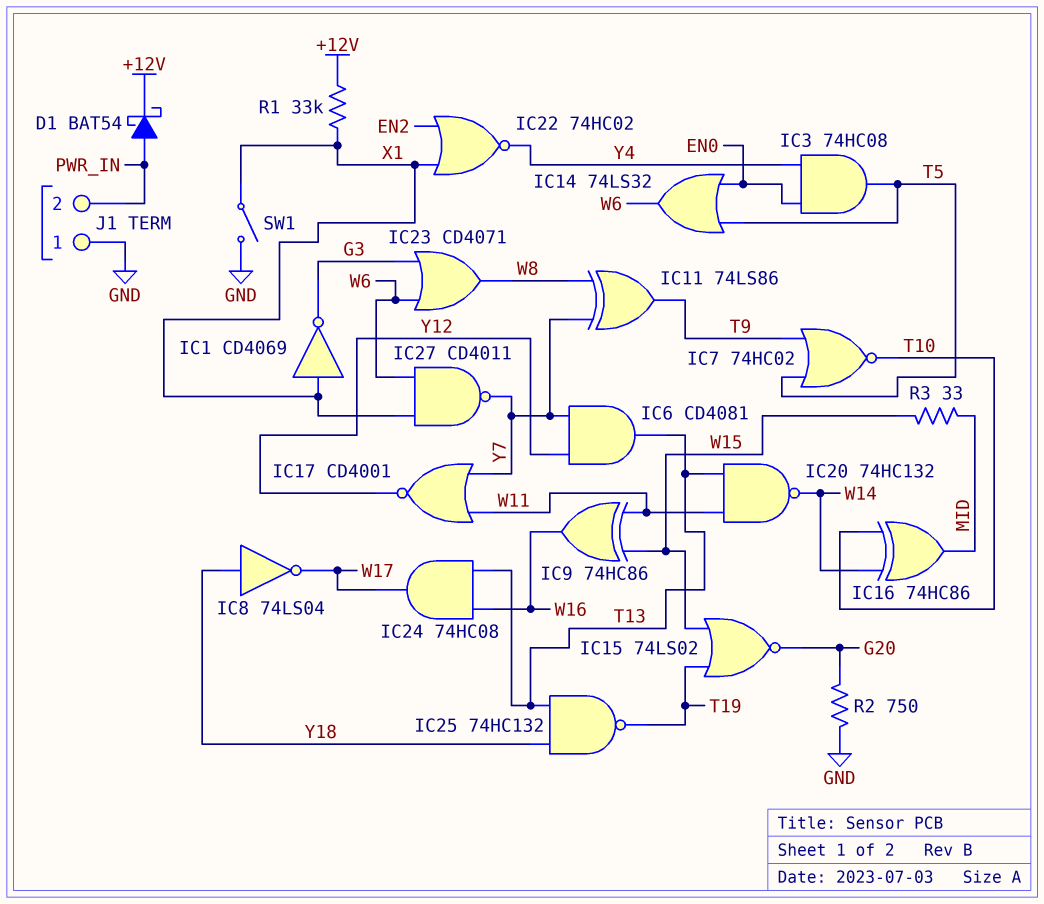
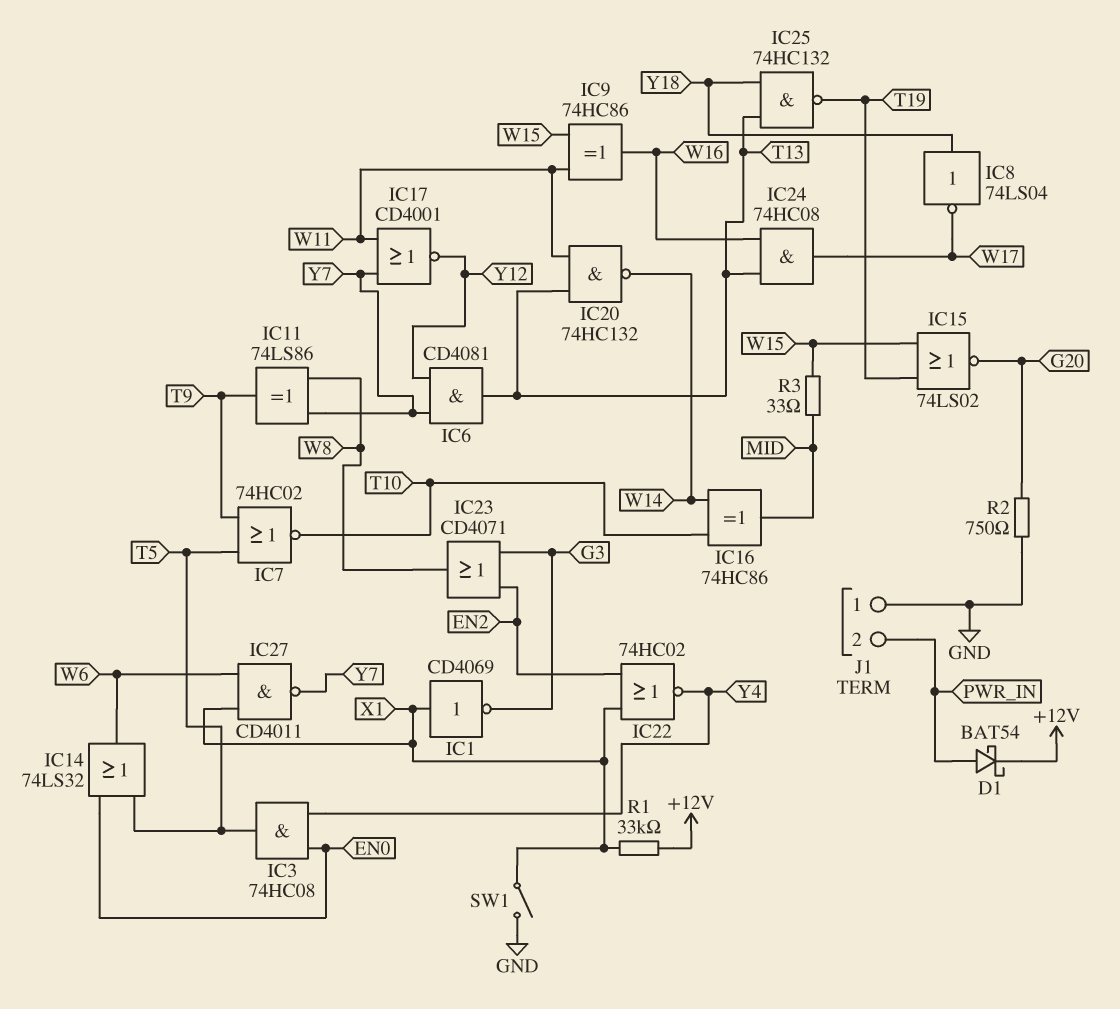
IC23: OR CD4071 (in G3, in W6, out W8) -> OR CD4071 (in EN2, in G3, out W8)

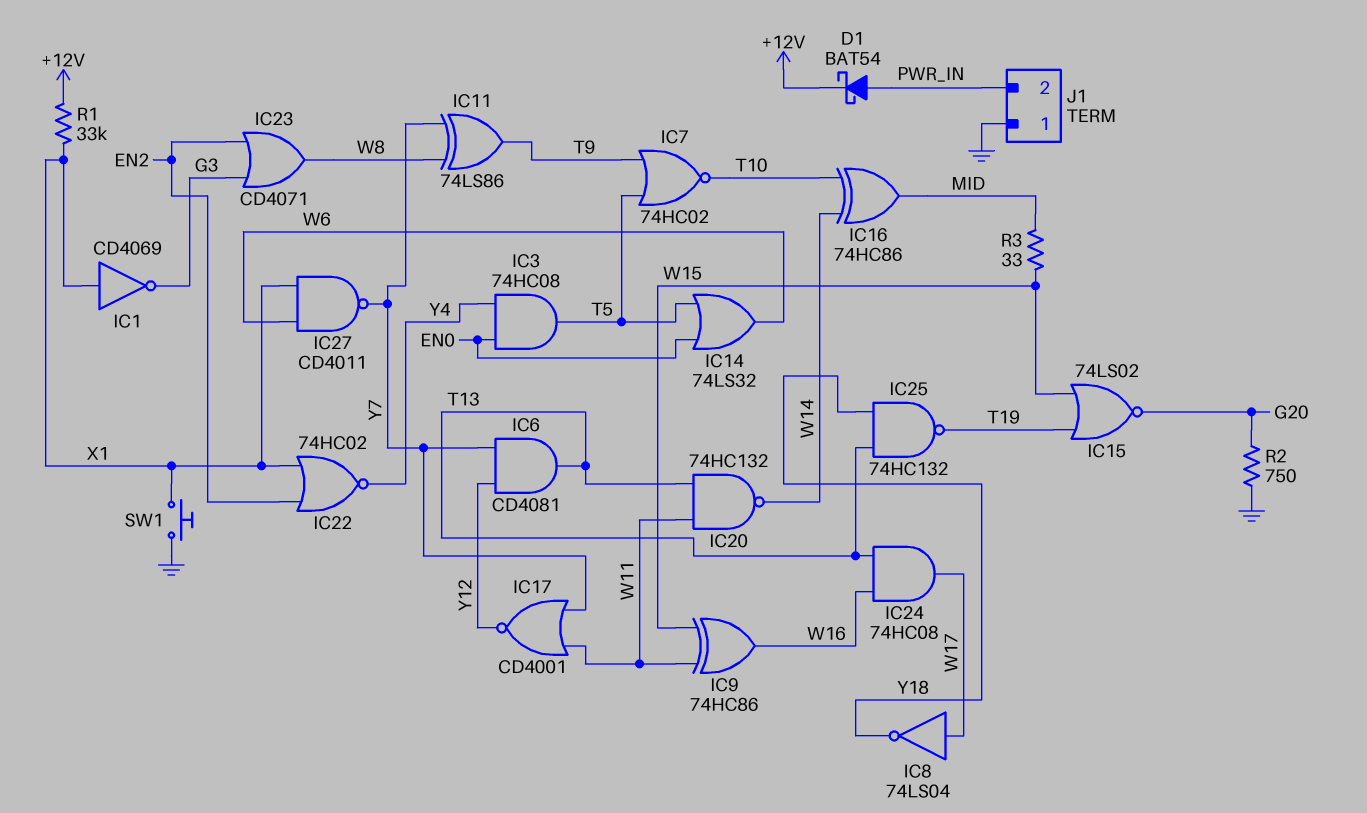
IC8: NOT 74LS04 (in Y18, out W17) -> NOT 74LS04 (in W17, out Y18)
SW1: switch (GND, X1) -> button (GND, X1)

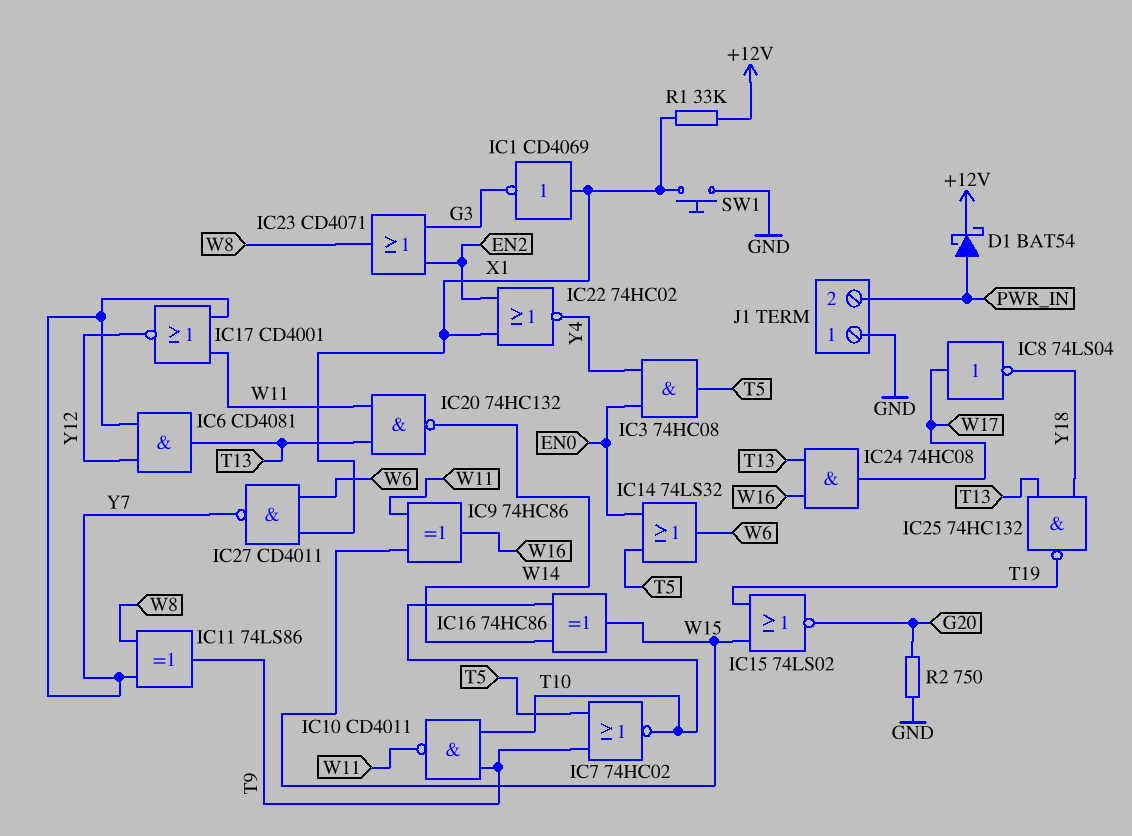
IC10: none -> NAND CD4011 (in T9, in T10, out W11)
IC16: XOR 74HC86 (in T10, in W14, out MID) -> XOR 74HC86 (in T10, in W14, out W15)
R3: 33 (MID, W15) -> none

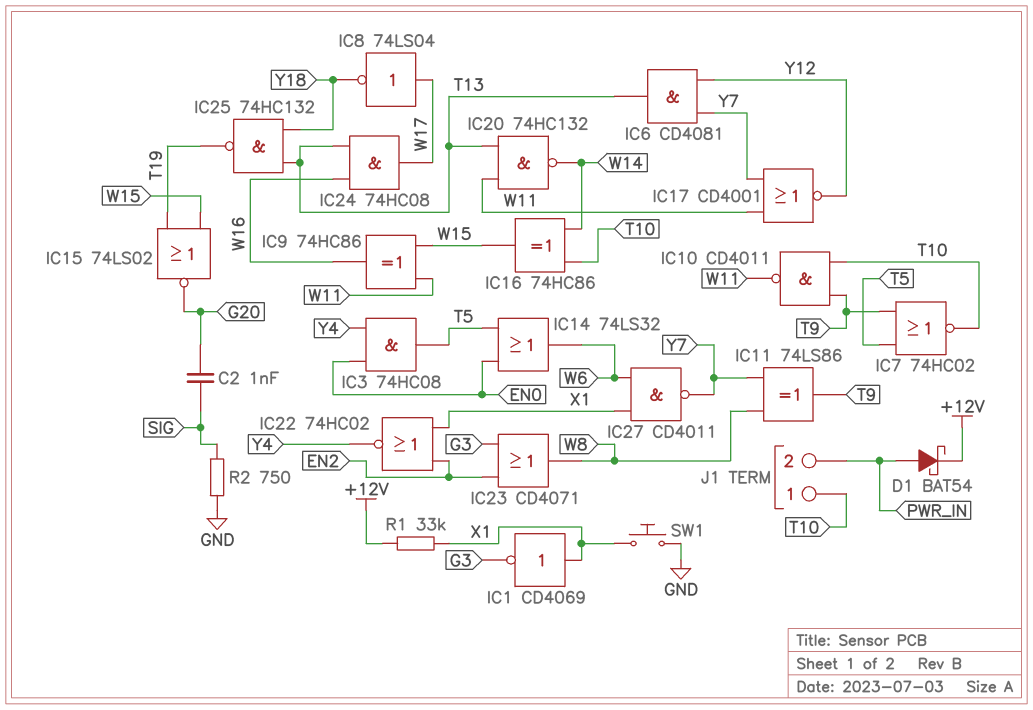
C2: none -> 1nF (G20, SIG)
J1 pin 1: GND -> T10
R2: 750 (G20, GND) -> 750 (GND, SIG)

